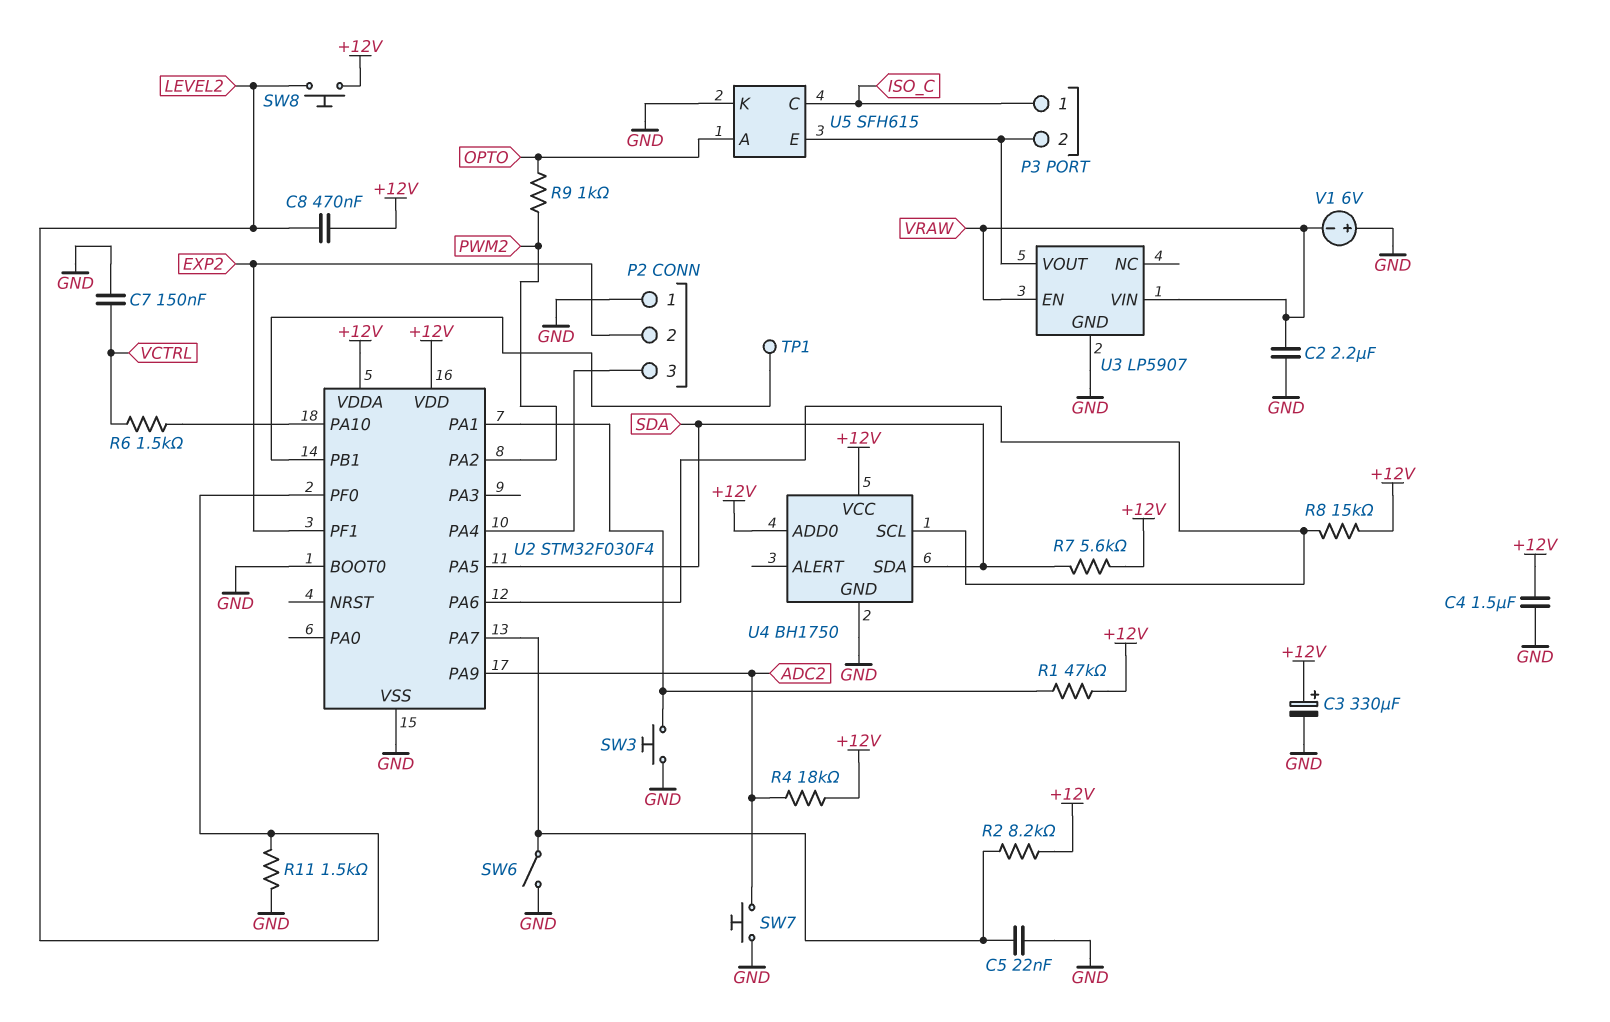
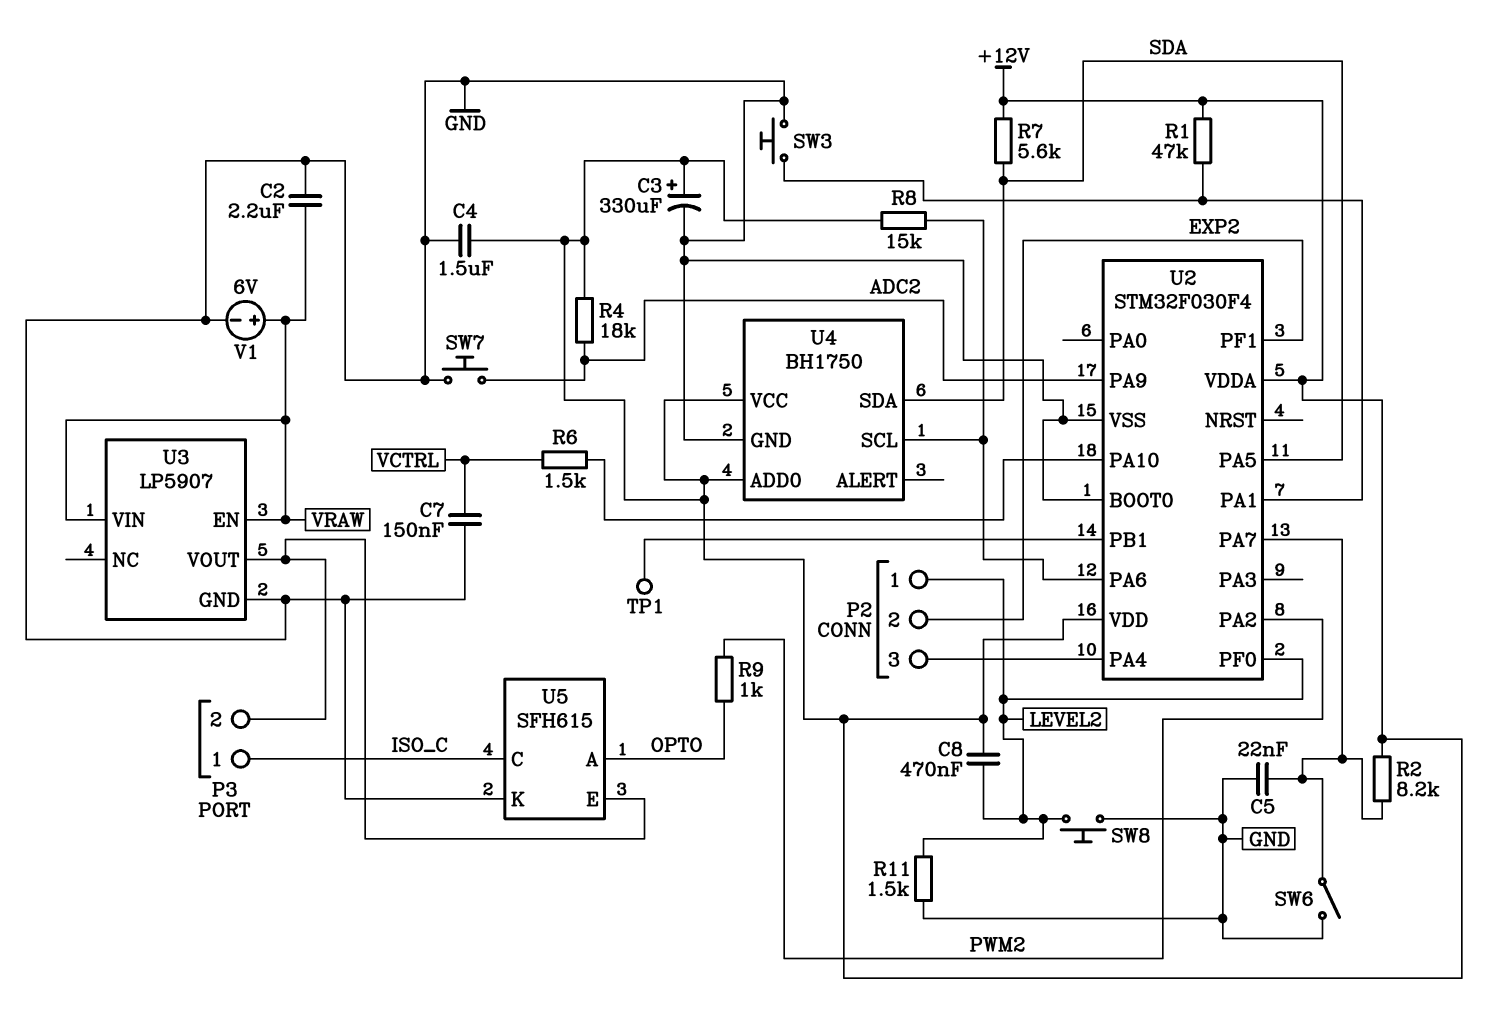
P2 pin 1: GND -> LEVEL2
SW8: button (+12V, LEVEL2) -> button (GND, LEVEL2)
V1: 6V (plus GND, minus VRAW) -> 6V (plus VRAW, minus GND)

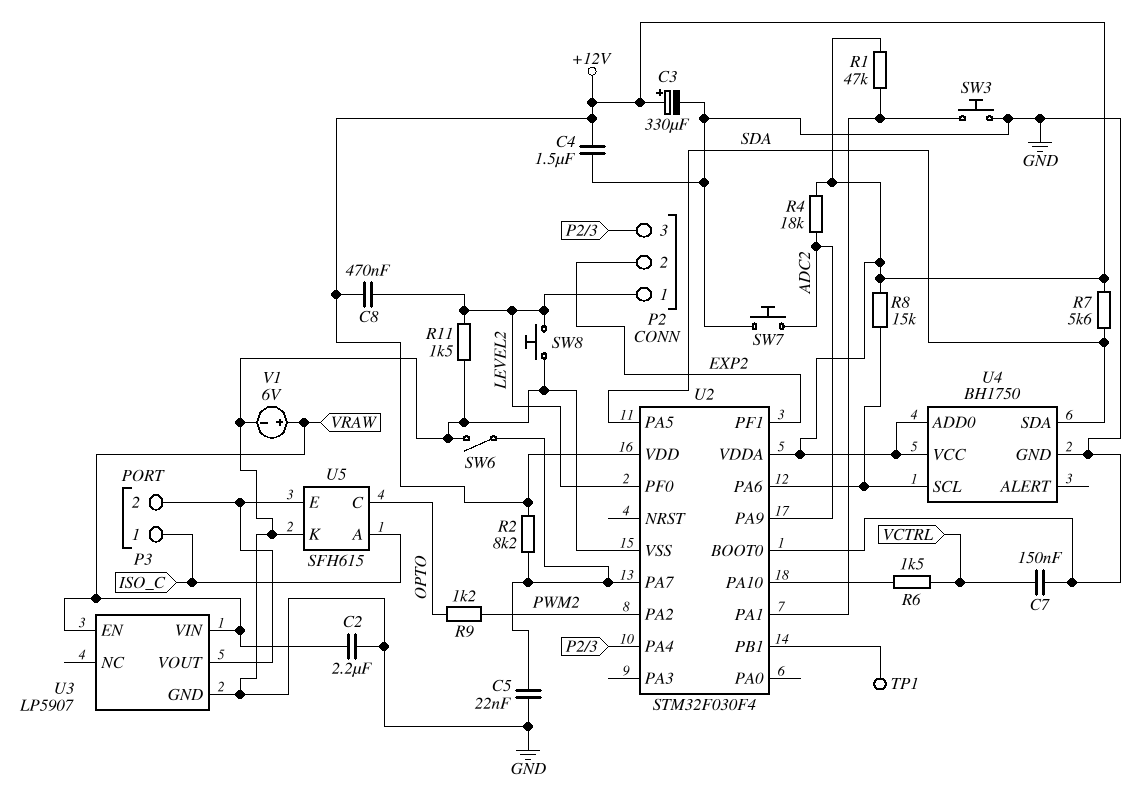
R9: 1k (OPTO, PWM2) -> 1.2k (OPTO, PWM2)
U5 pin A: OPTO -> ISO_C
U5 pin C: ISO_C -> OPTO

